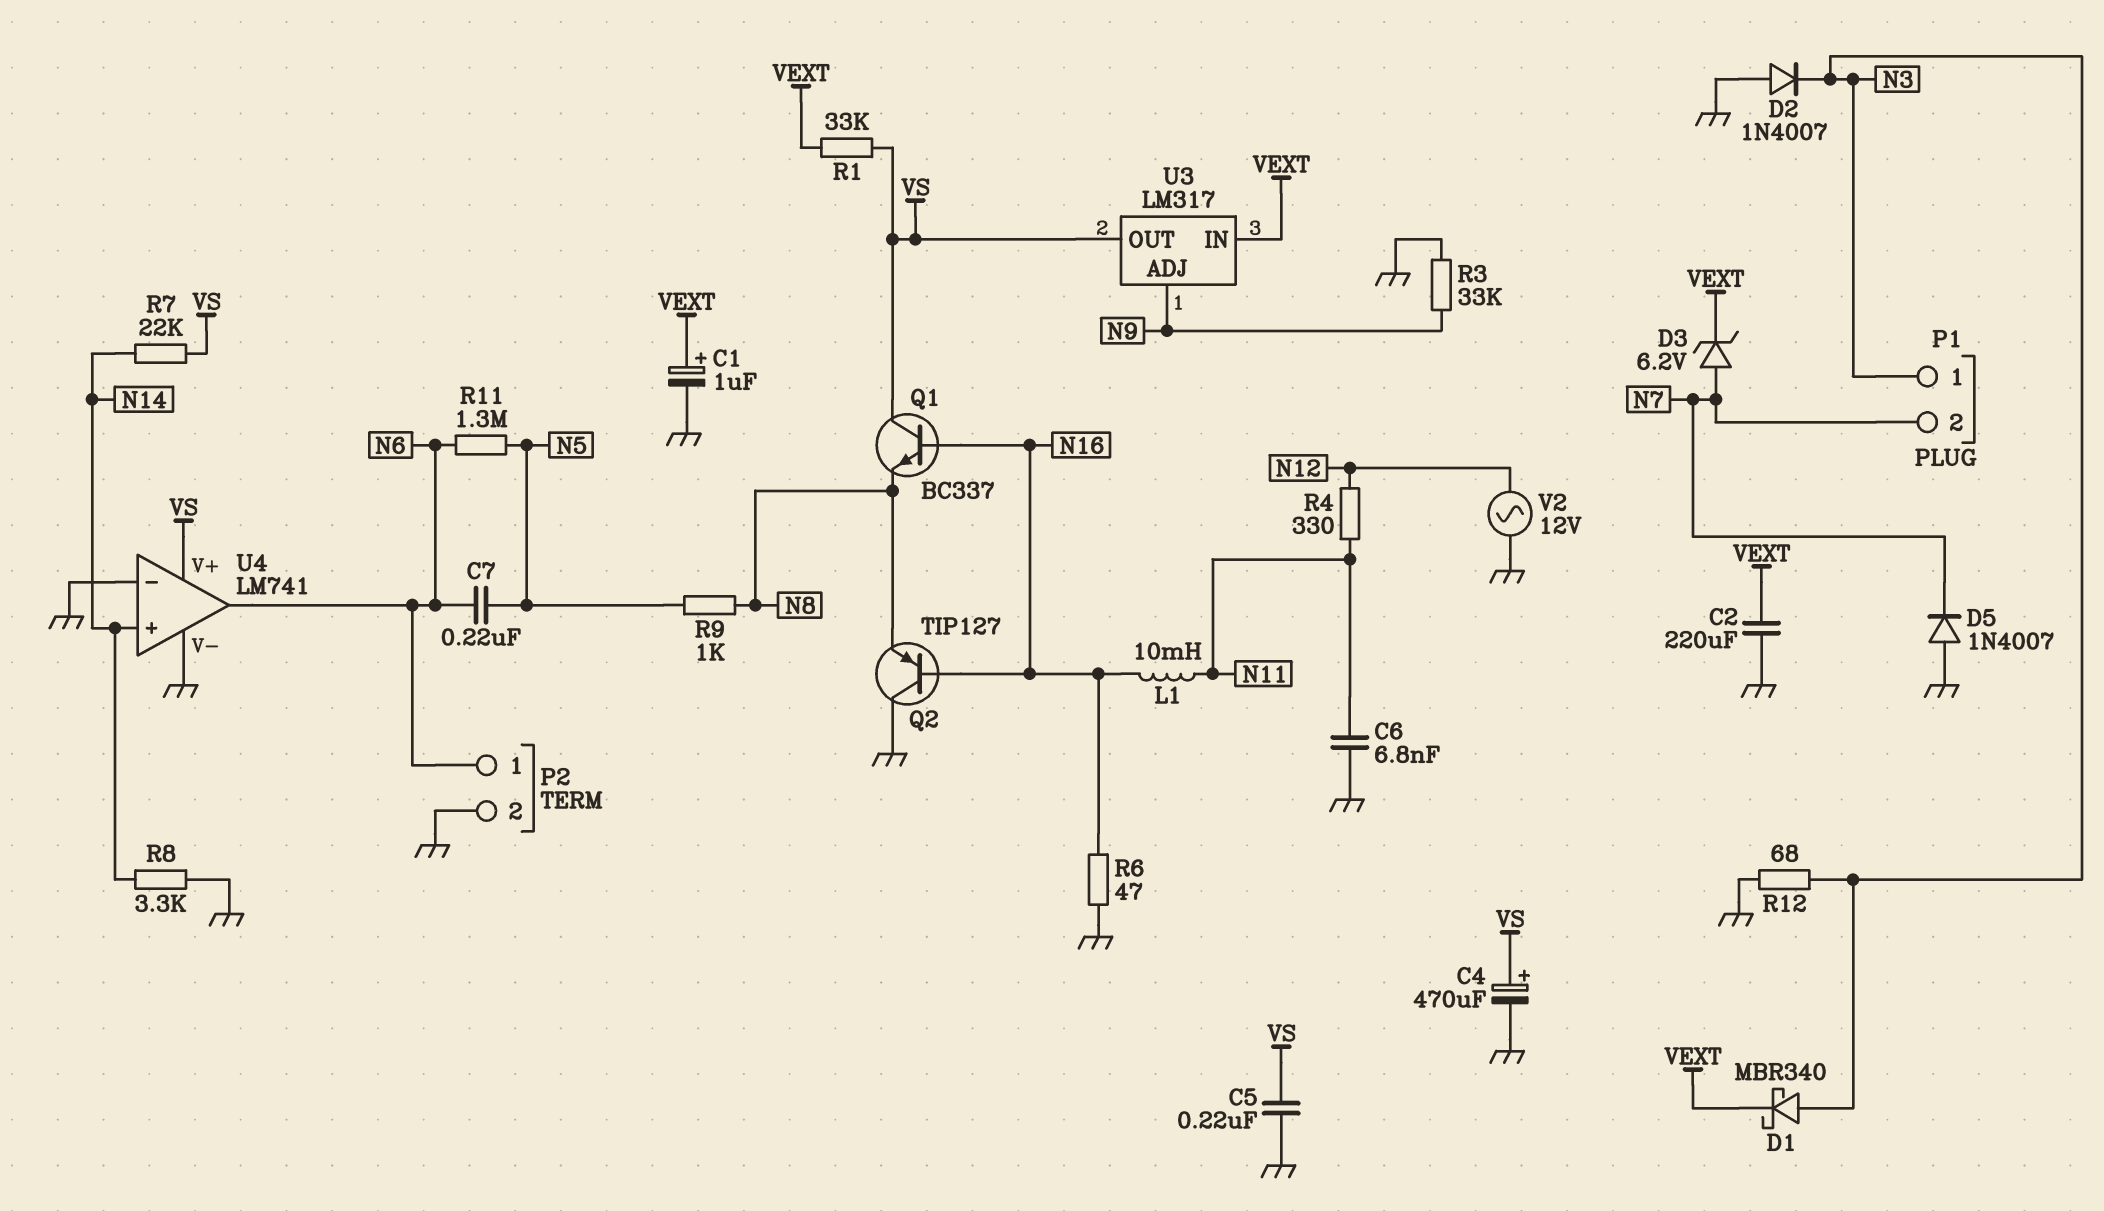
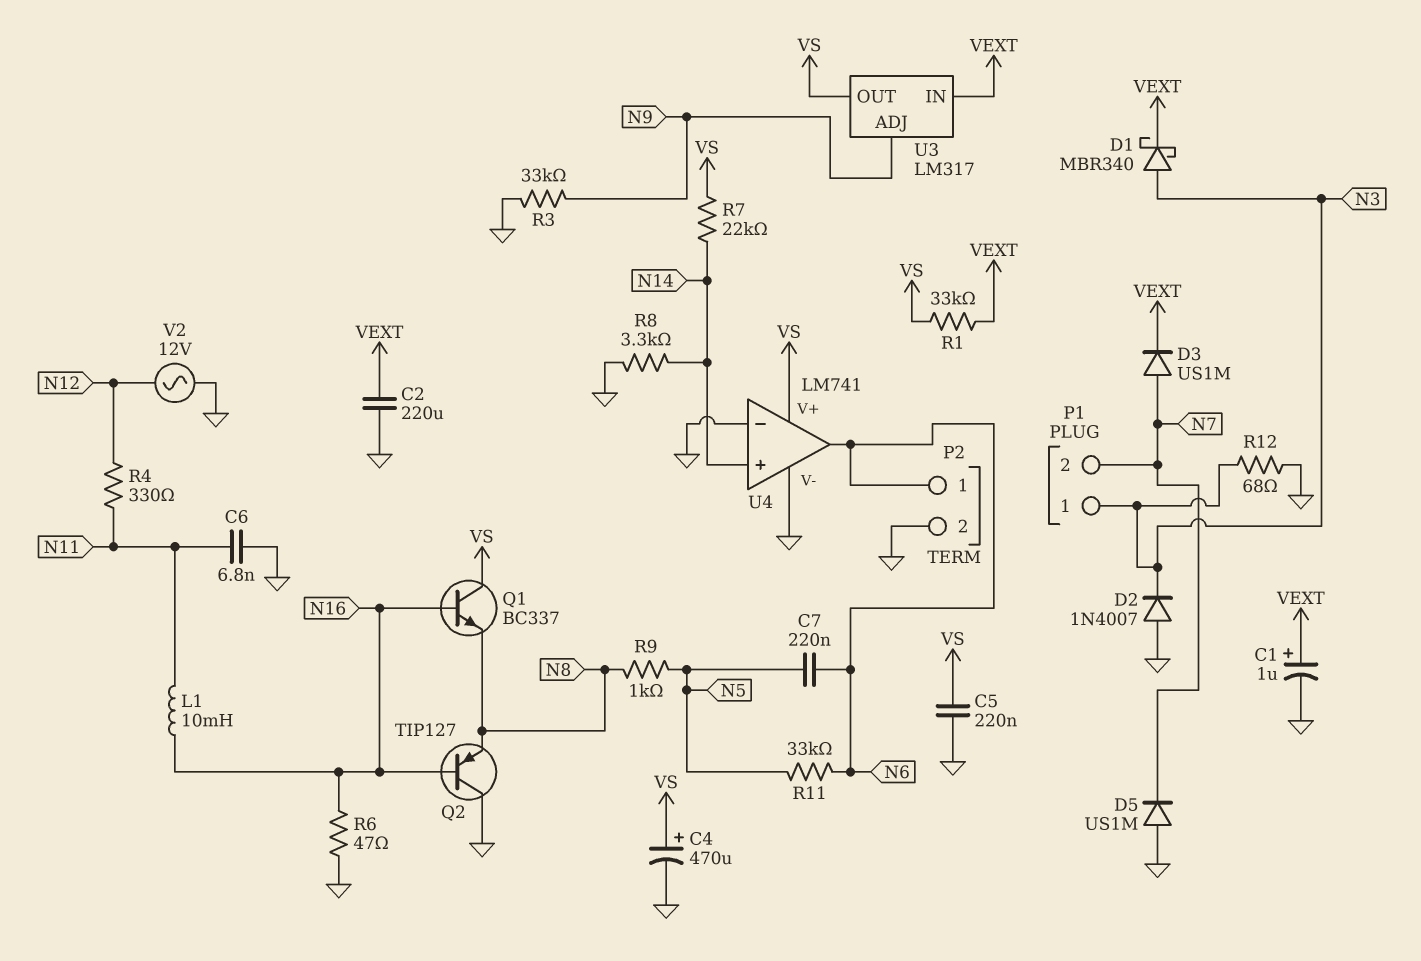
D3: zener 6.2V (A N7, K VEXT) -> diode US1M (A N7, K VEXT)
D5: diode 1N4007 (A GND, K N7) -> diode US1M (A GND, K N7)
R11: 1.3M (N5, N6) -> 33k (N5, N6)

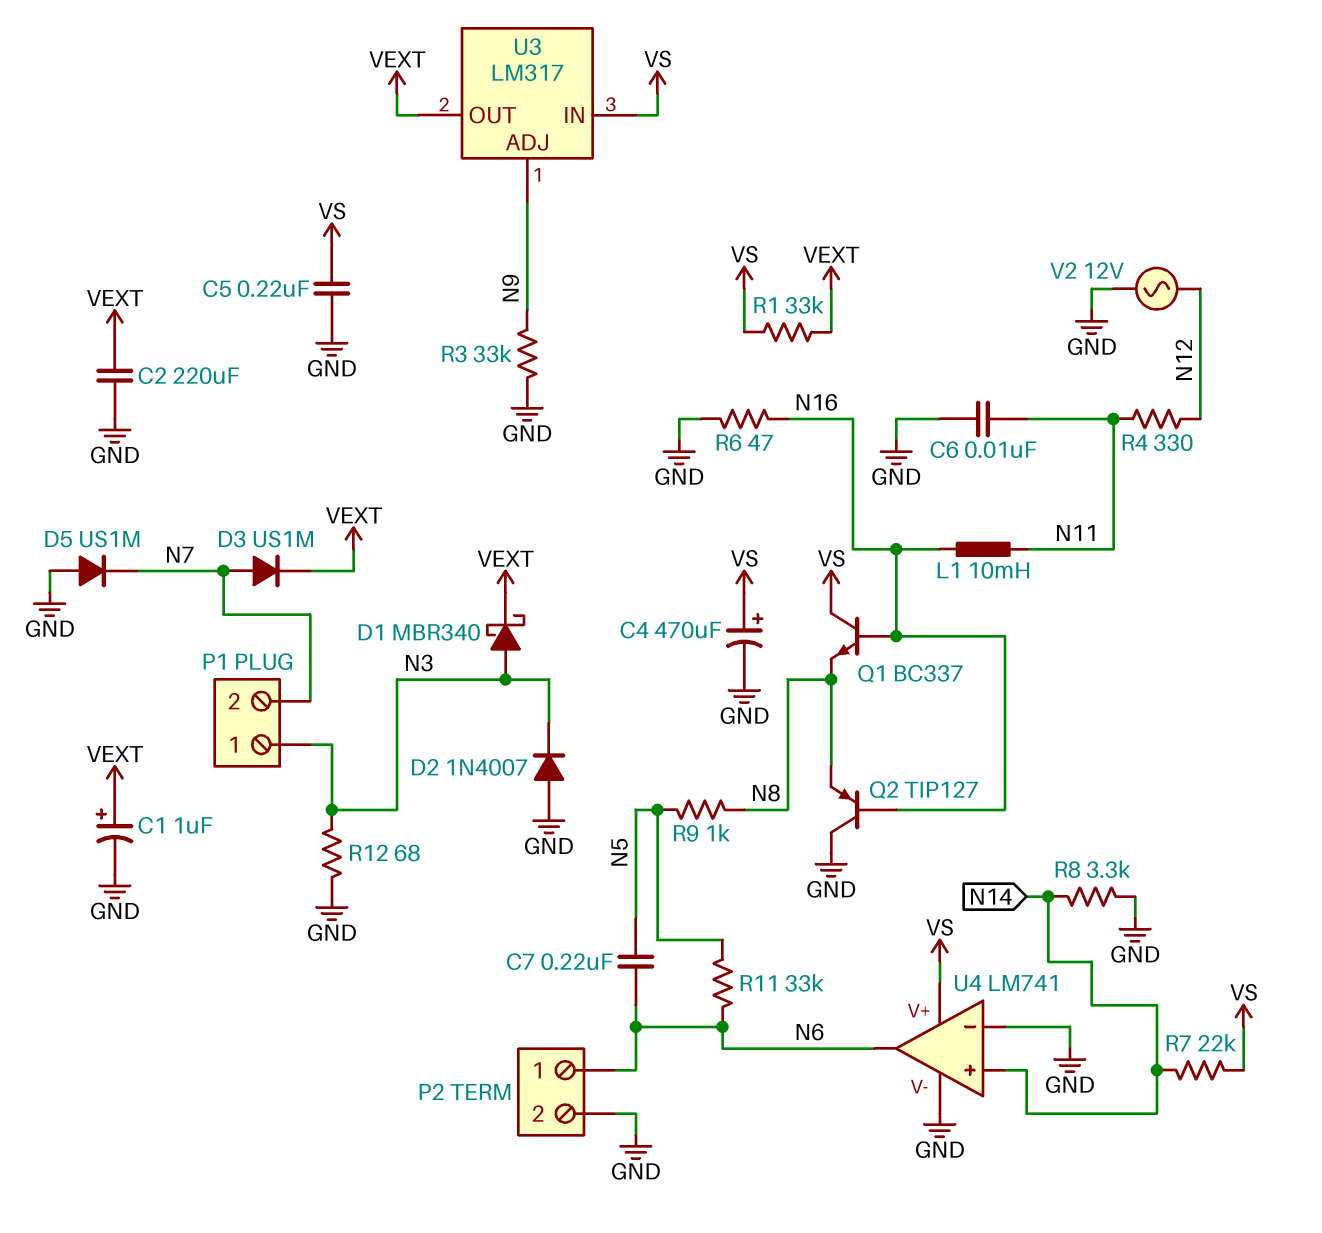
C6: 6.8nF (GND, N11) -> 10nF (GND, N11)
U3 pin IN: VEXT -> VS
U3 pin OUT: VS -> VEXT

